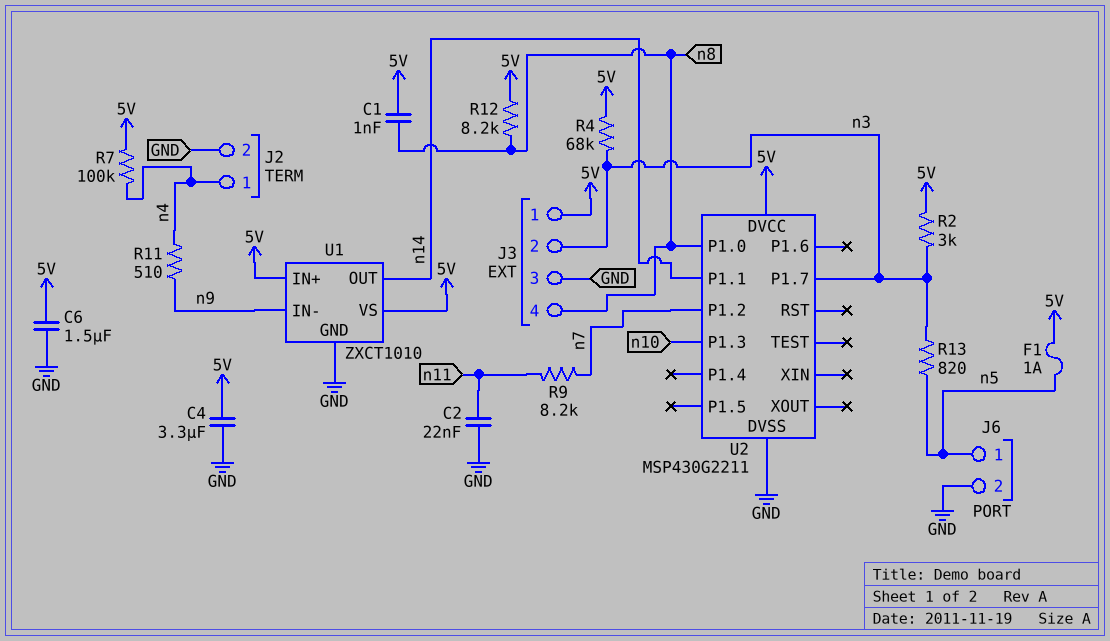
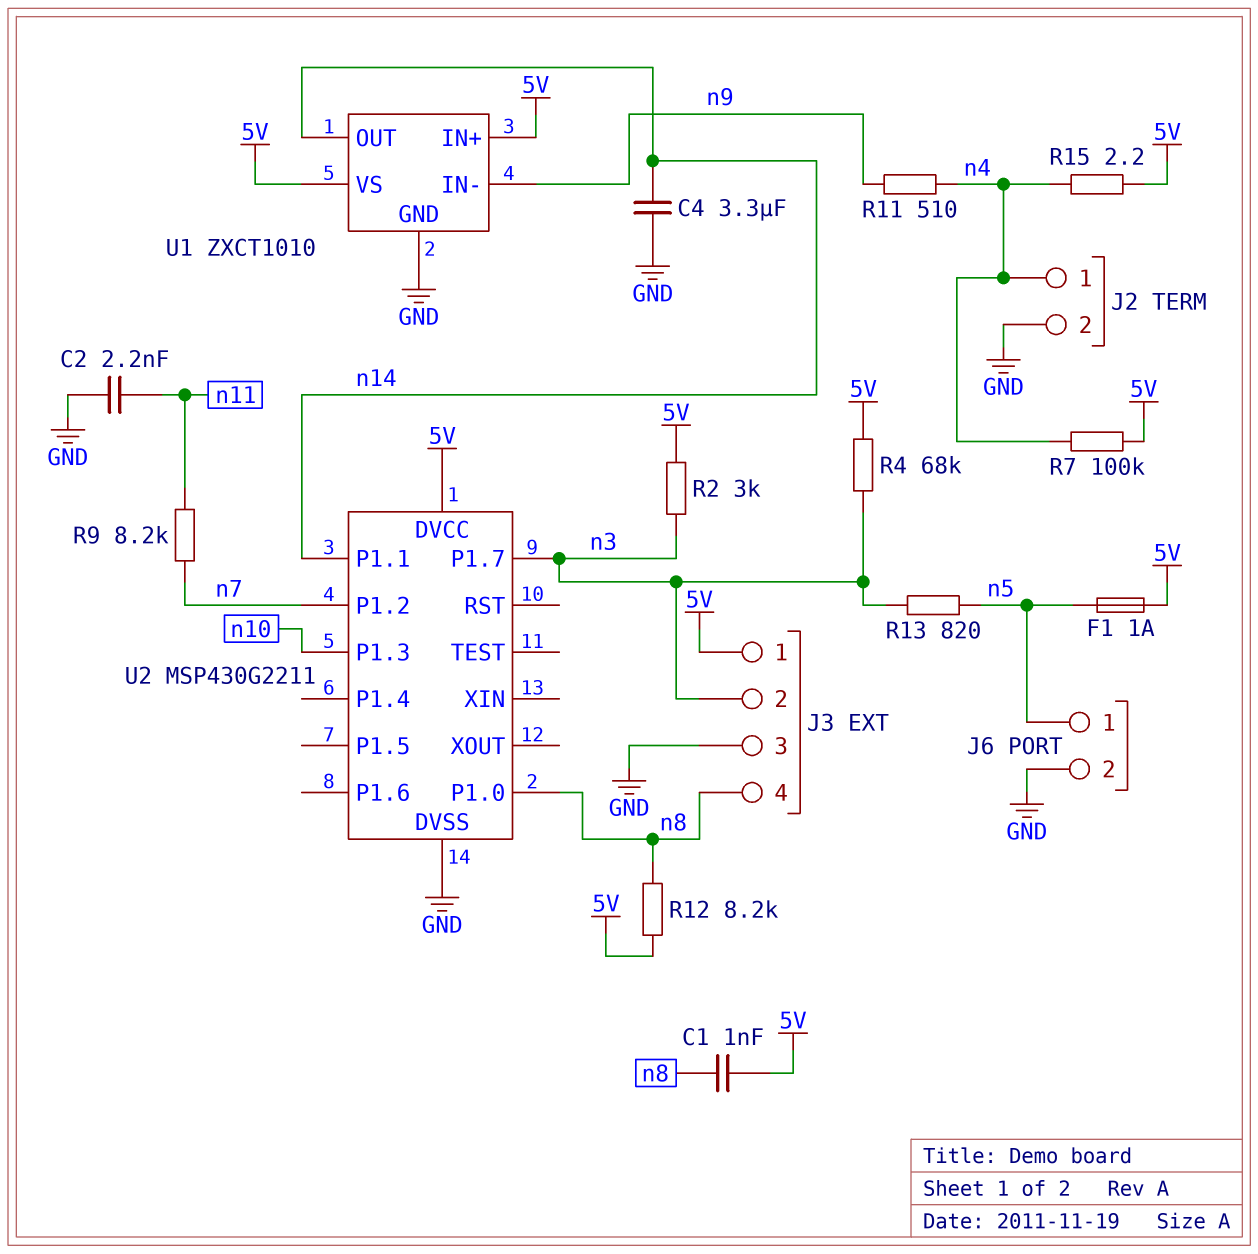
C2: 22nF (GND, n11) -> 2.2nF (GND, n11)
C4: 3.3uF (5V, GND) -> 3.3uF (GND, n14)
C6: 1.5uF (5V, GND) -> none
R15: none -> 2.2 (5V, n4)

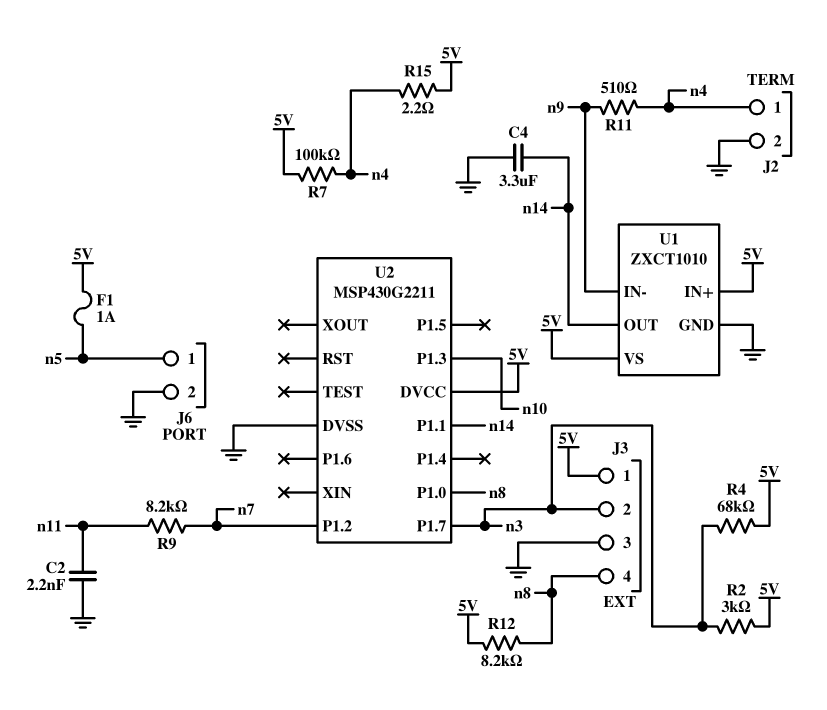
C1: 1nF (5V, n8) -> none
R13: 820 (n3, n5) -> none

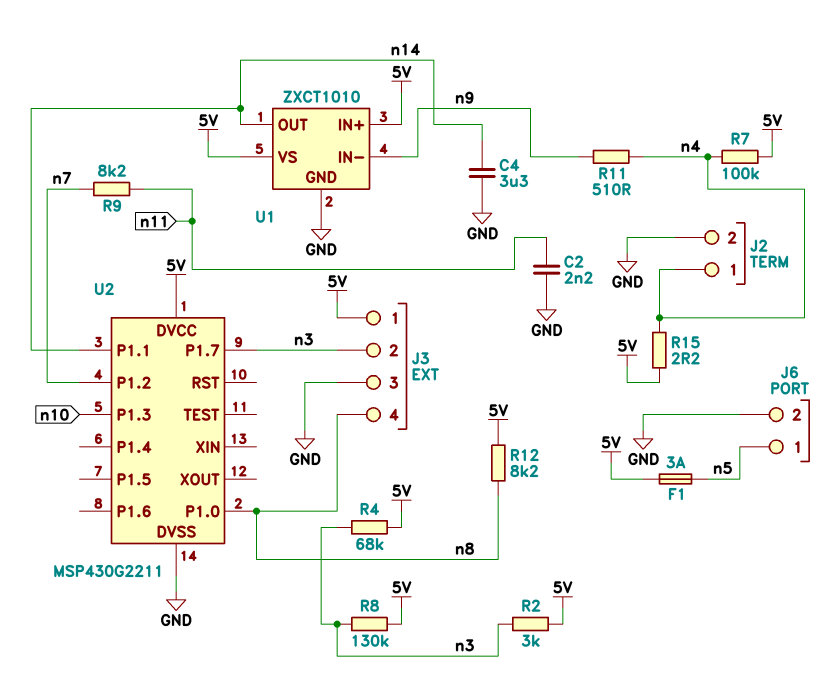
F1: 1A (5V, n5) -> 3A (5V, n5)
R8: none -> 130k (5V, n3)

